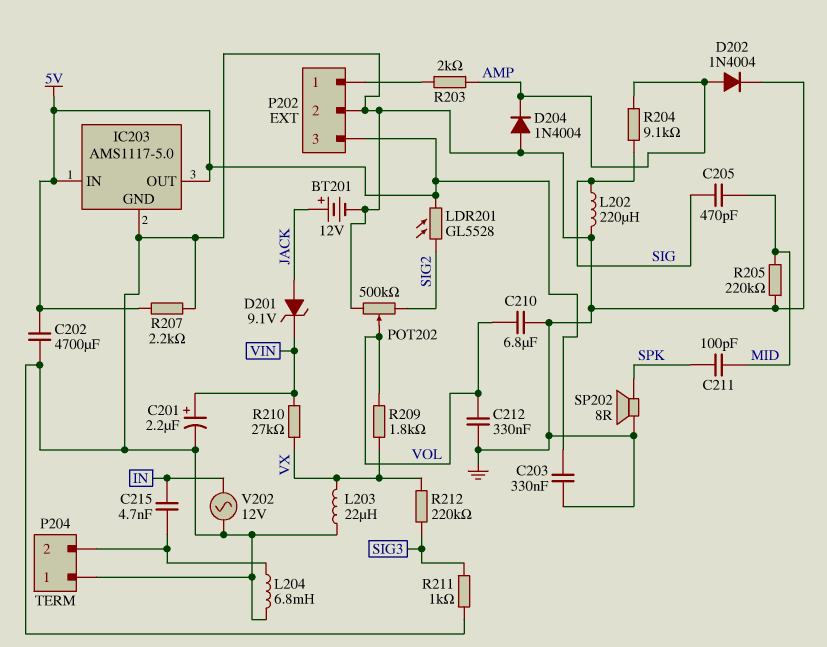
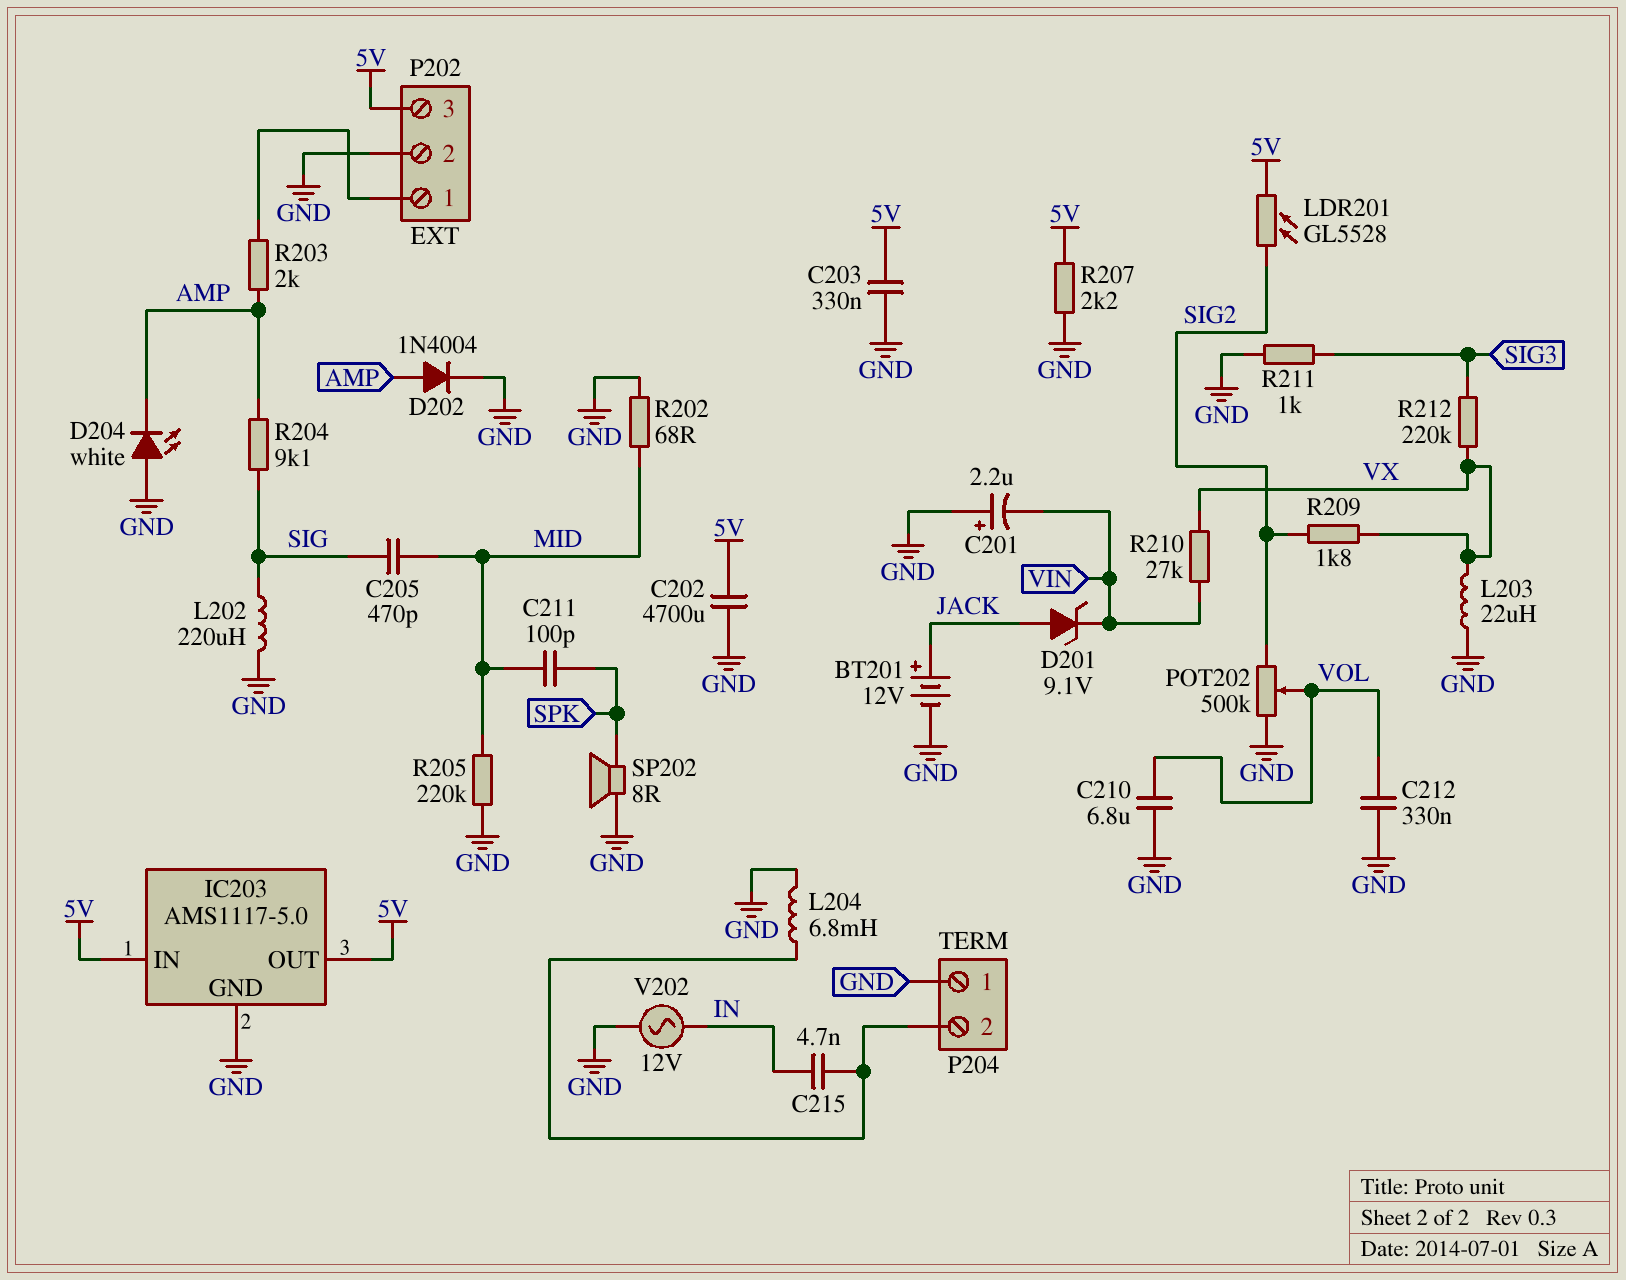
C201: 2.2uF (plus VIN, minus GND) -> 2.2uF (plus GND, minus VIN)
D204: diode 1N4004 (A GND, K AMP) -> LED white (A GND, K AMP)
R202: none -> 68 (GND, MID)
R209: 1.8k (VOL, VX) -> 1.8k (SIG2, VX)

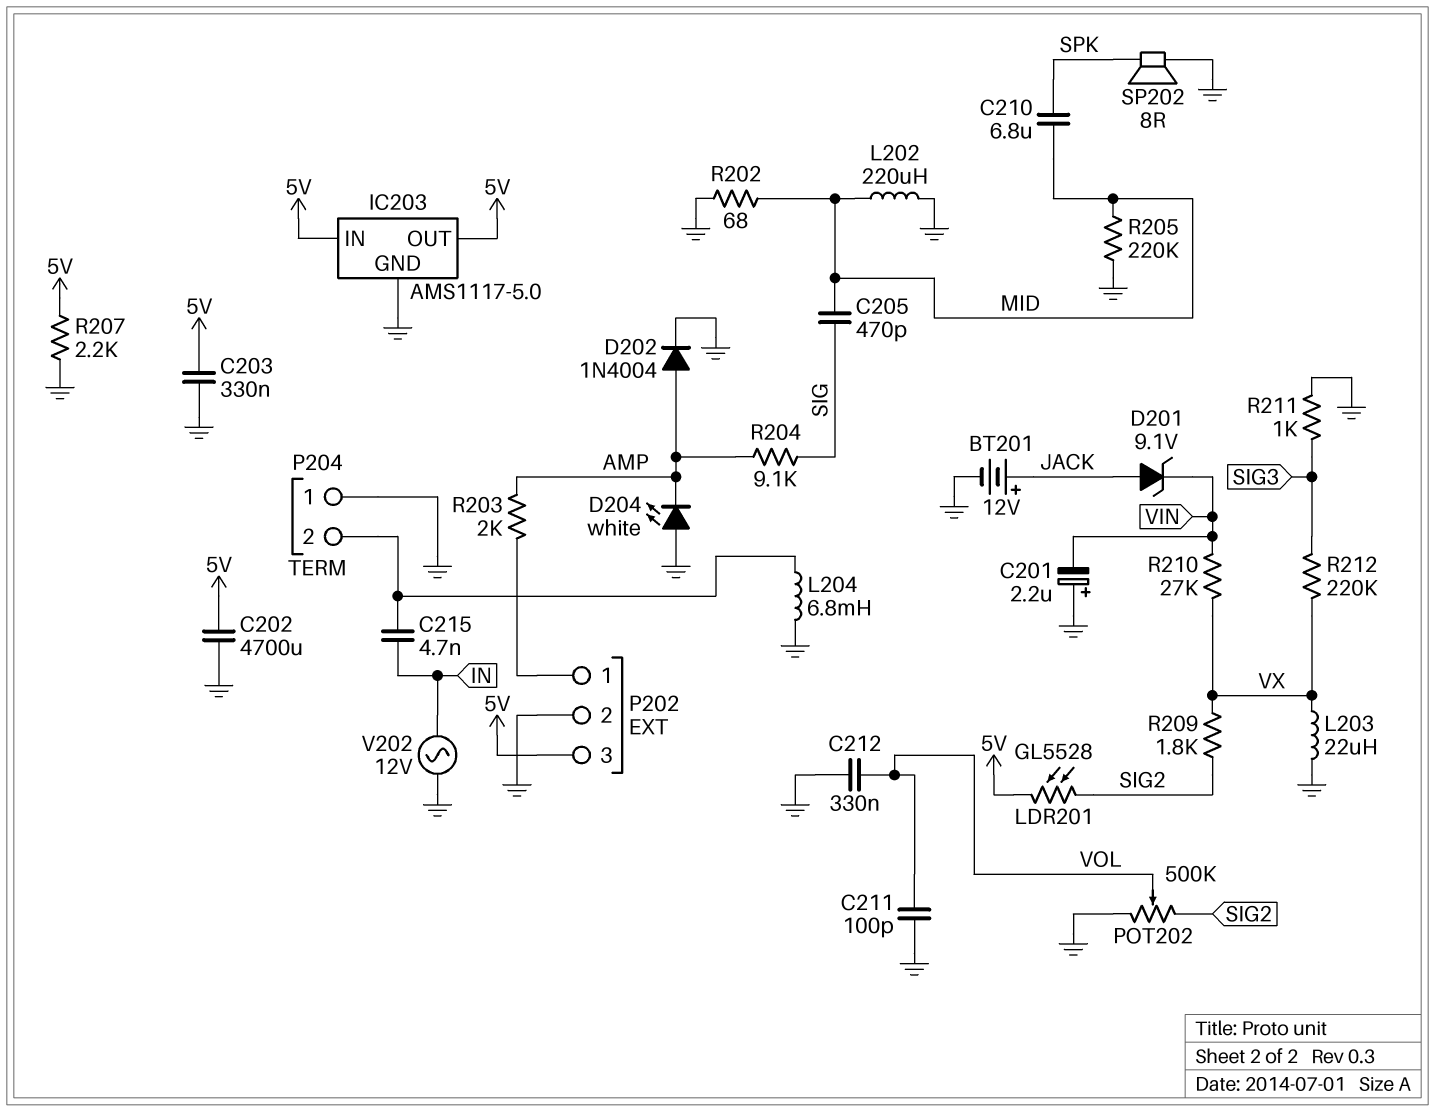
C210: 6.8uF (GND, VOL) -> 6.8uF (MID, SPK)
C211: 100pF (MID, SPK) -> 100pF (GND, VOL)
L202: 220uH (GND, SIG) -> 220uH (GND, MID)

